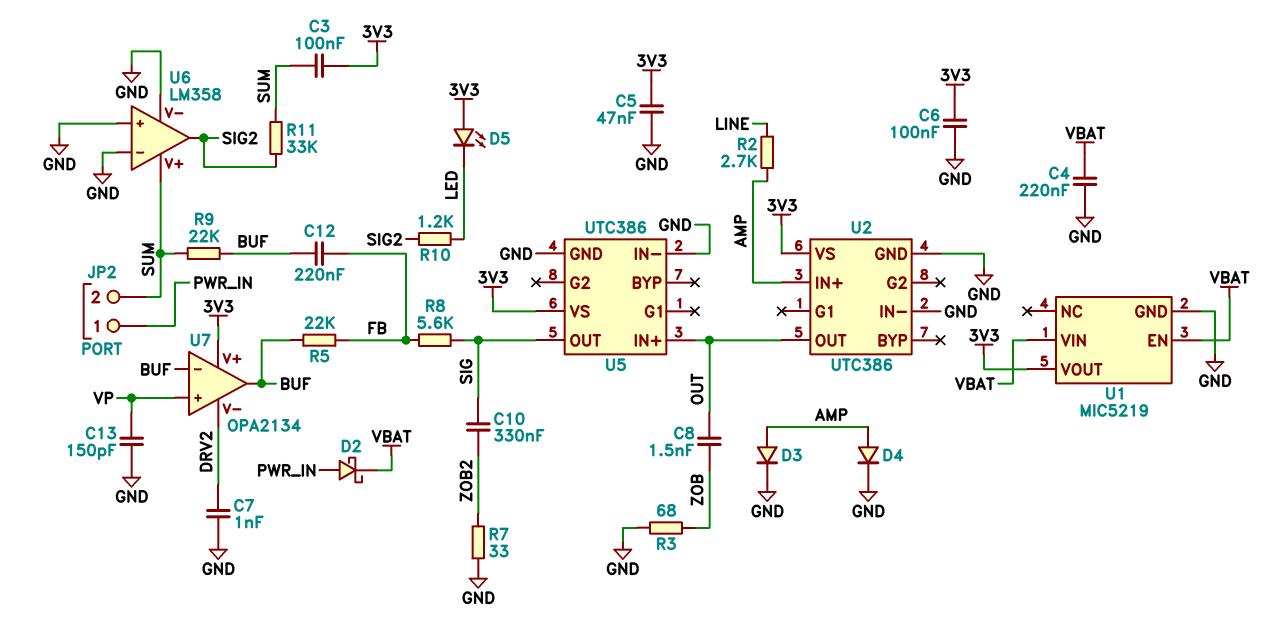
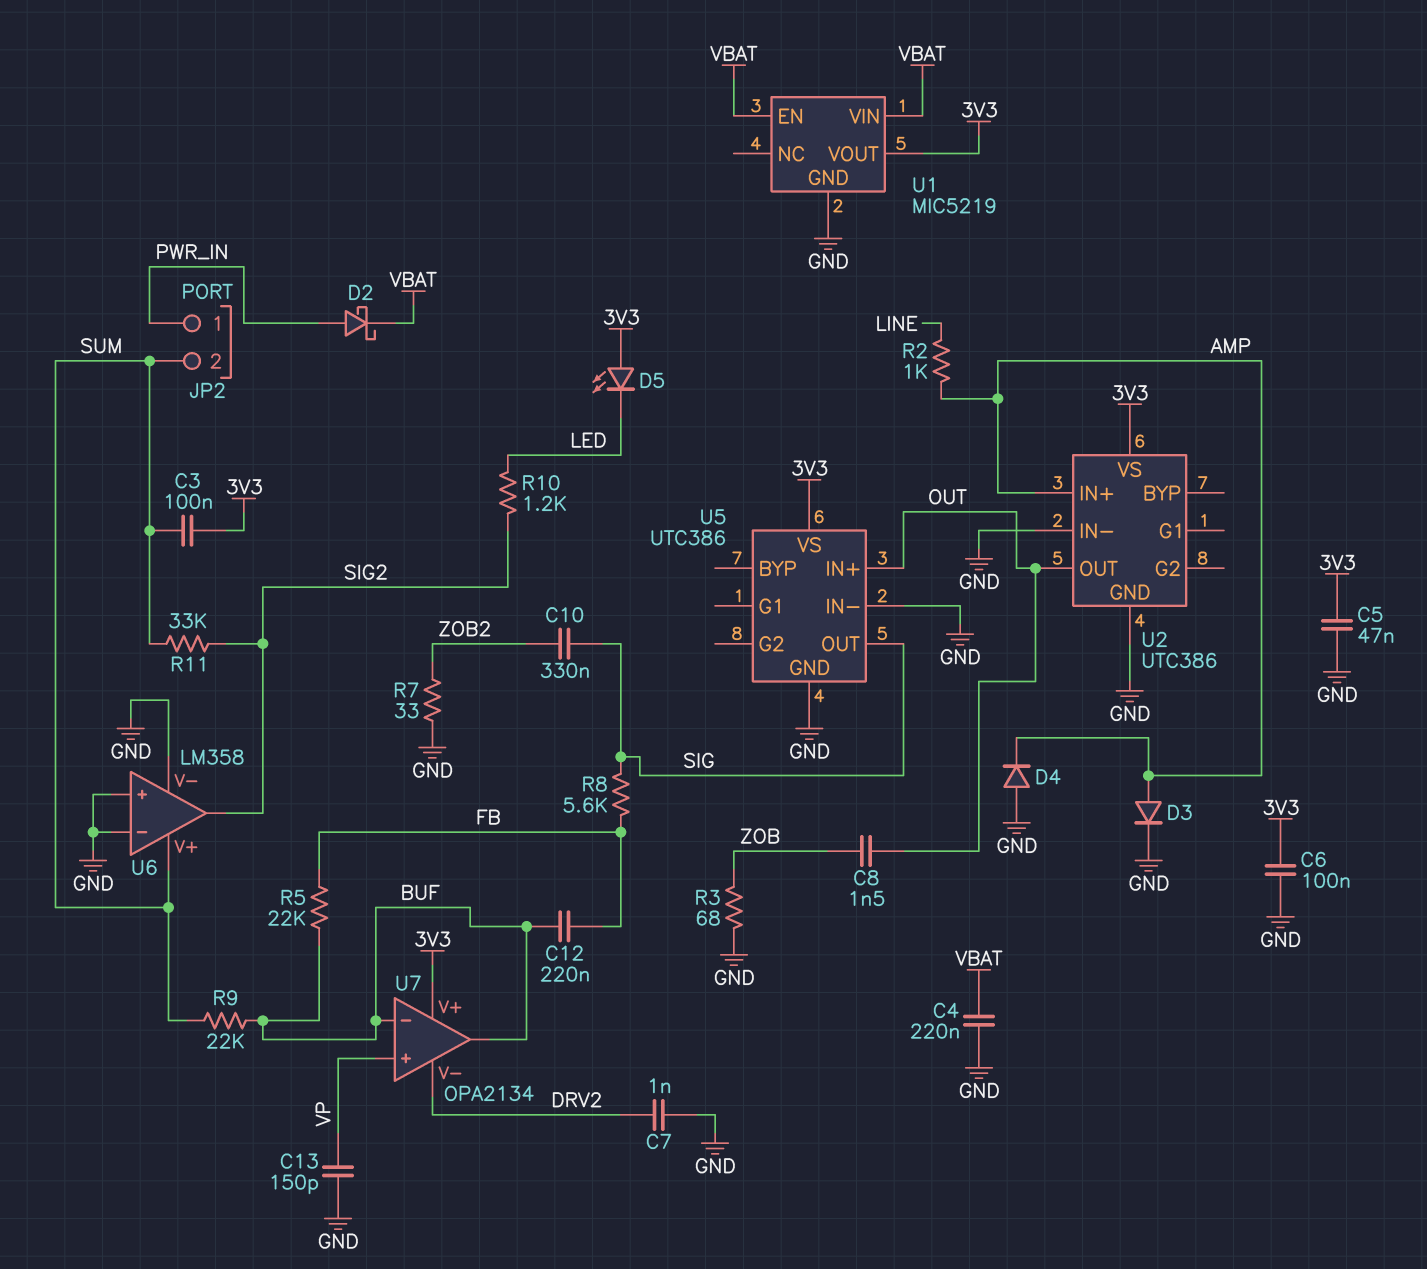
D4: diode (A AMP, K GND) -> diode (A GND, K AMP)
R2: 2.7k (AMP, LINE) -> 1k (AMP, LINE)

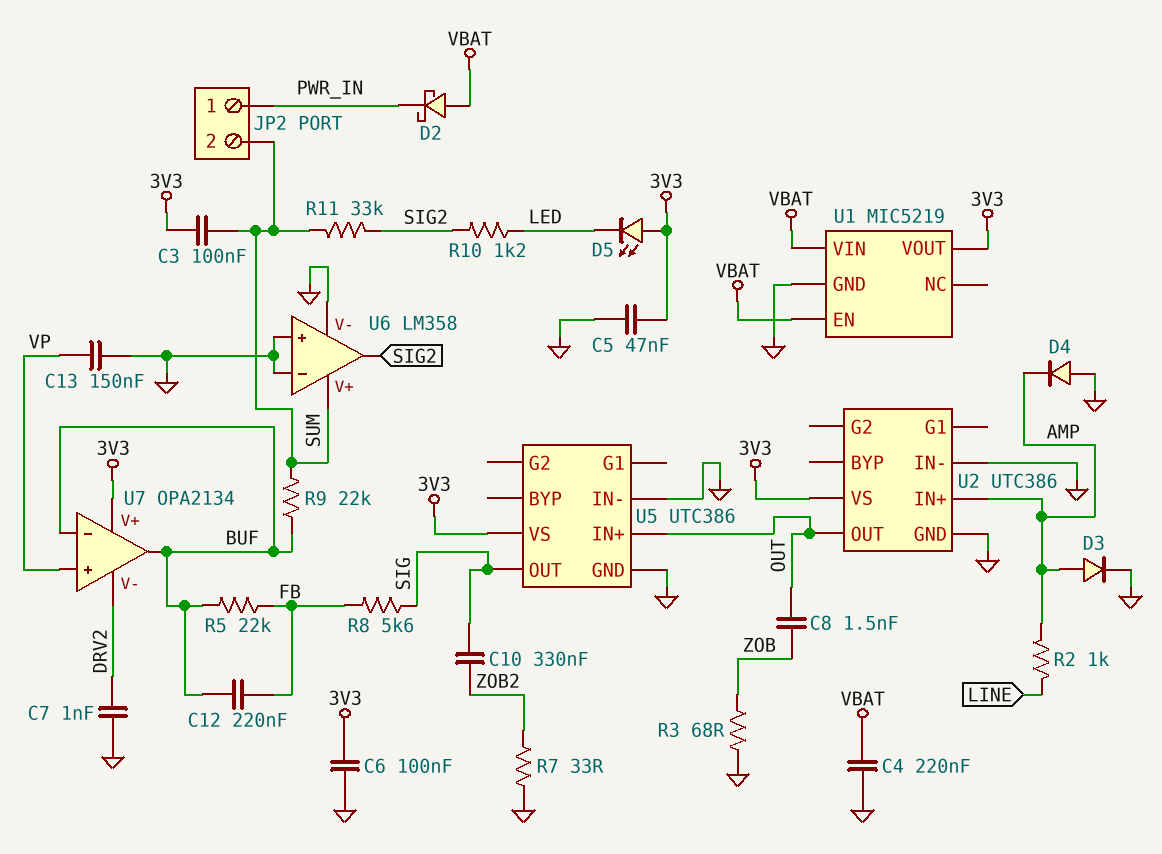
C13: 150pF (GND, VP) -> 150nF (GND, VP)
D2: schottky (A PWR_IN, K VBAT) -> schottky (A VBAT, K PWR_IN)

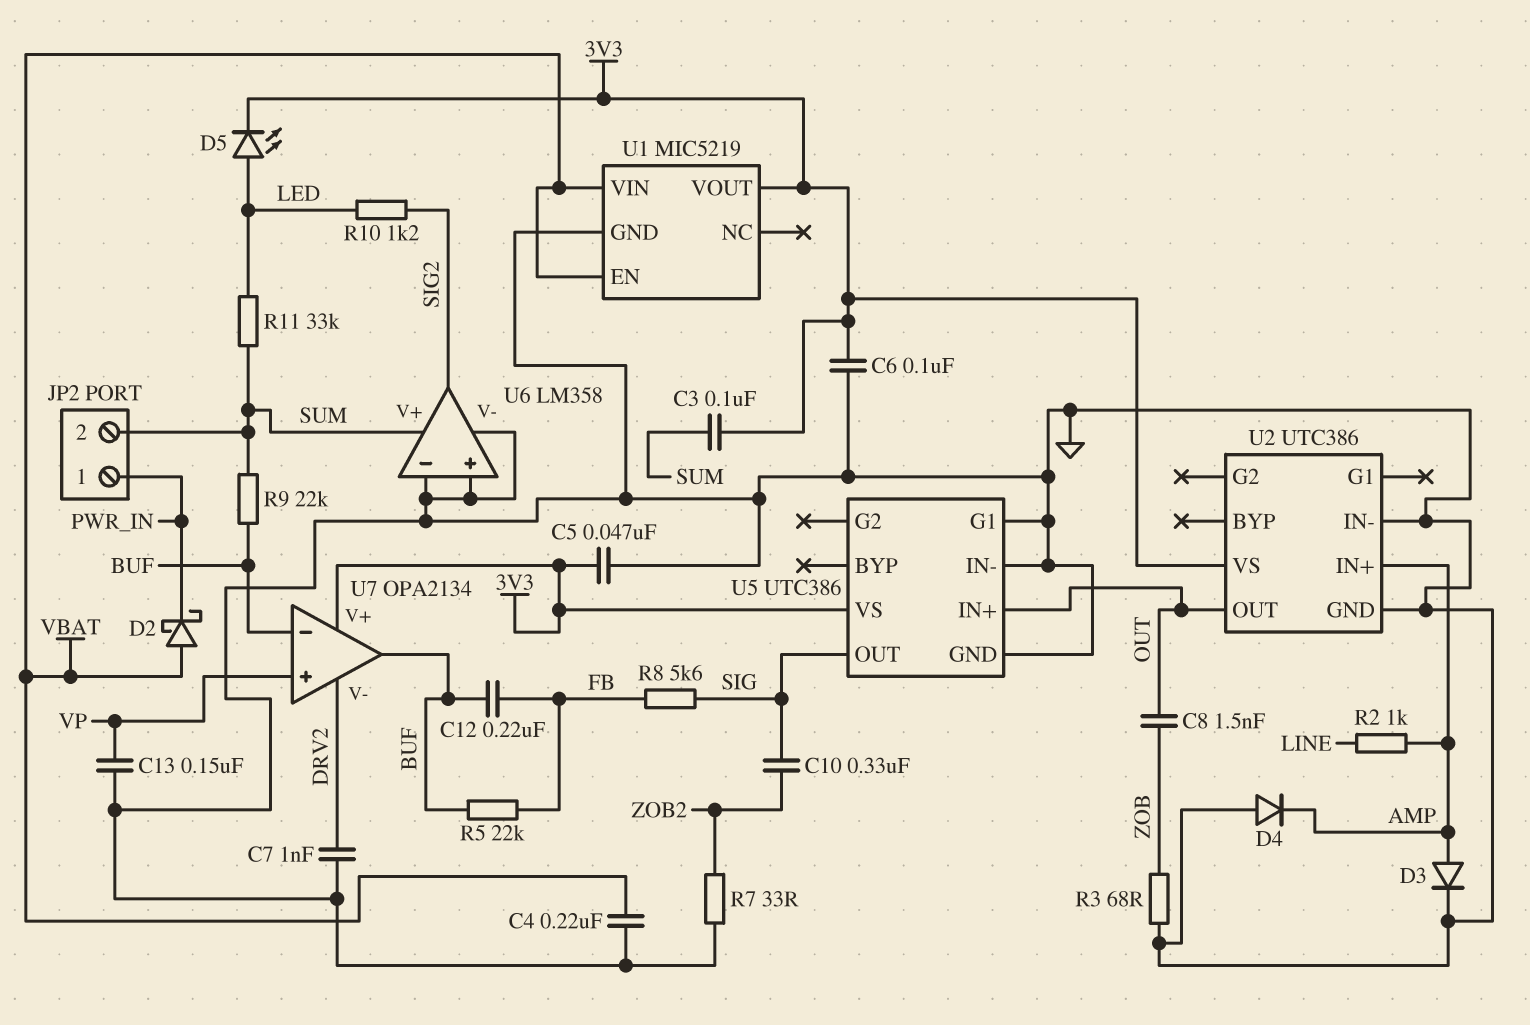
D5: LED (A 3V3, K LED) -> LED (A LED, K 3V3)
R11: 33k (SIG2, SUM) -> 33k (LED, SUM)
U5 pin G1: none -> GND

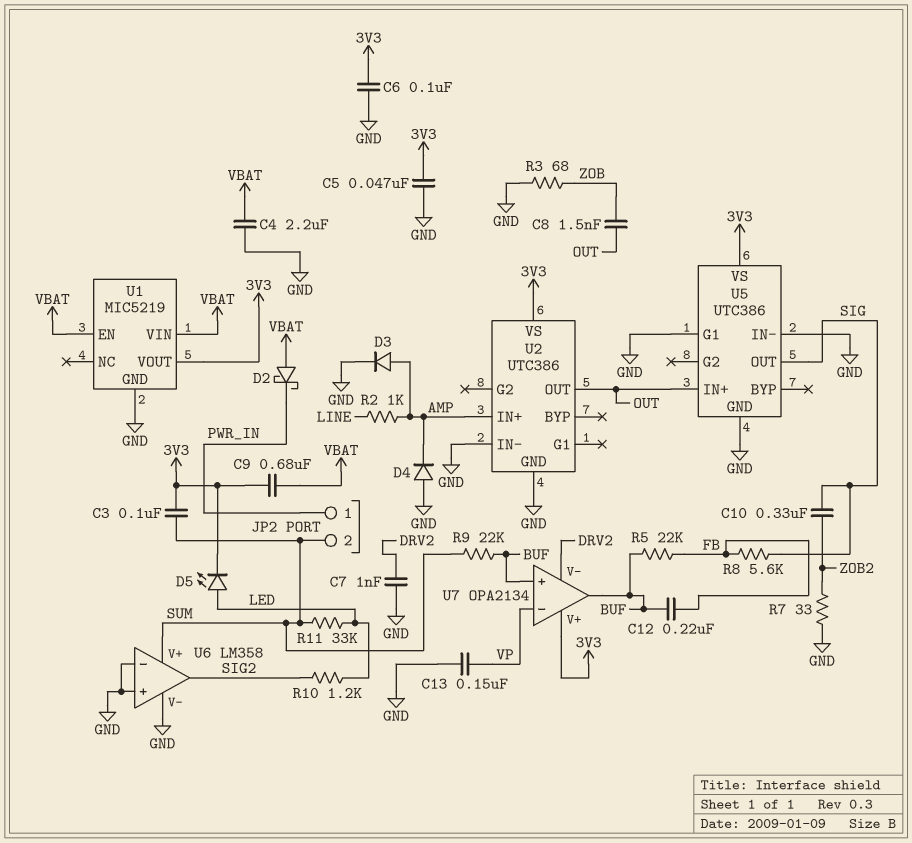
C4: 220nF (GND, VBAT) -> 2.2uF (GND, VBAT)
C9: none -> 680nF (3V3, VBAT)
U7 pin in+: VP -> BUF
U7 pin in-: BUF -> VP

